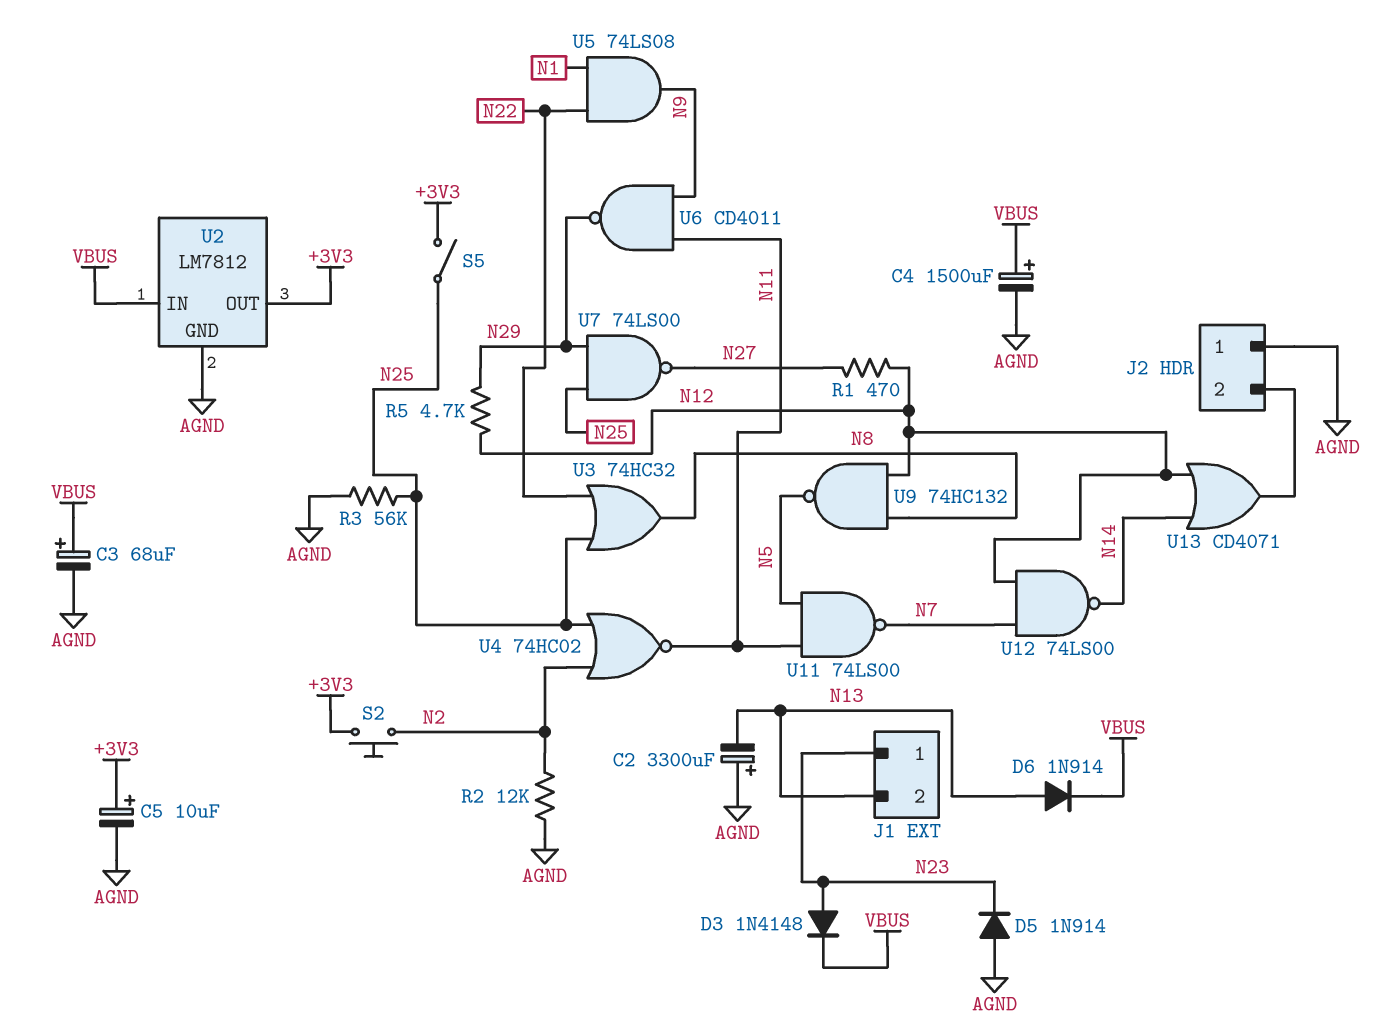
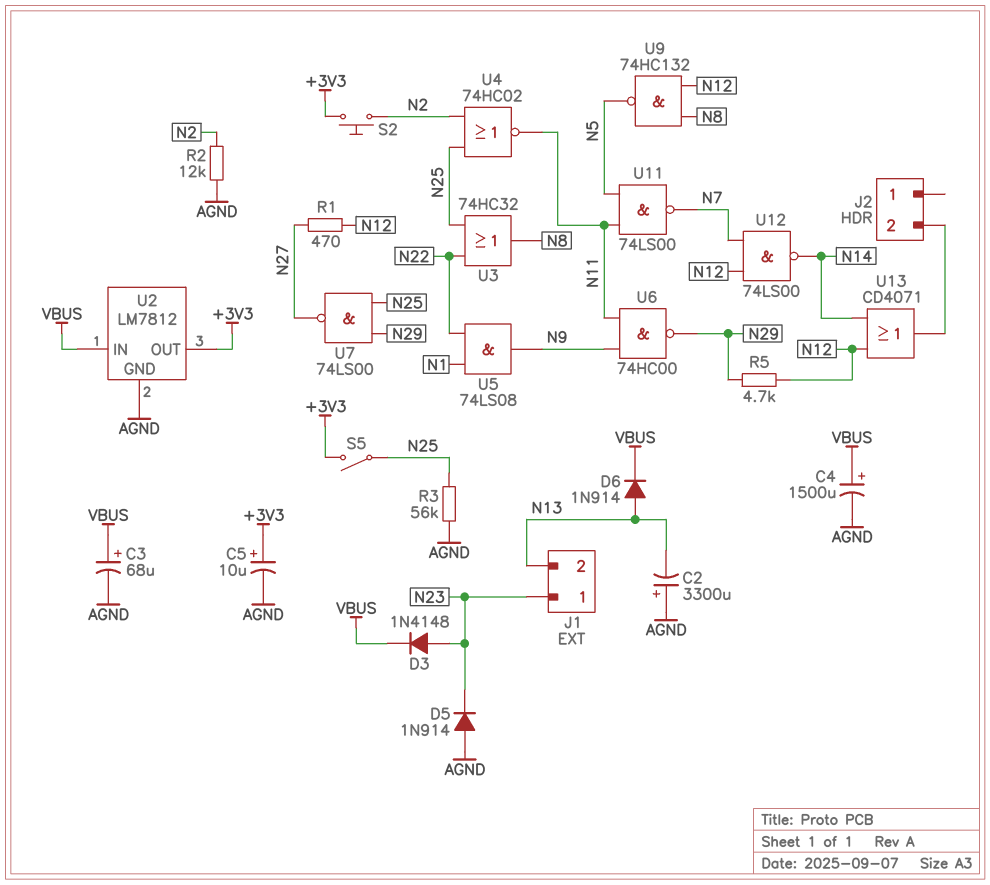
J2 pin 1: AGND -> none
U6: NAND CD4011 (in N9, in N11, out N29) -> NAND 74HC00 (in N9, in N11, out N29)

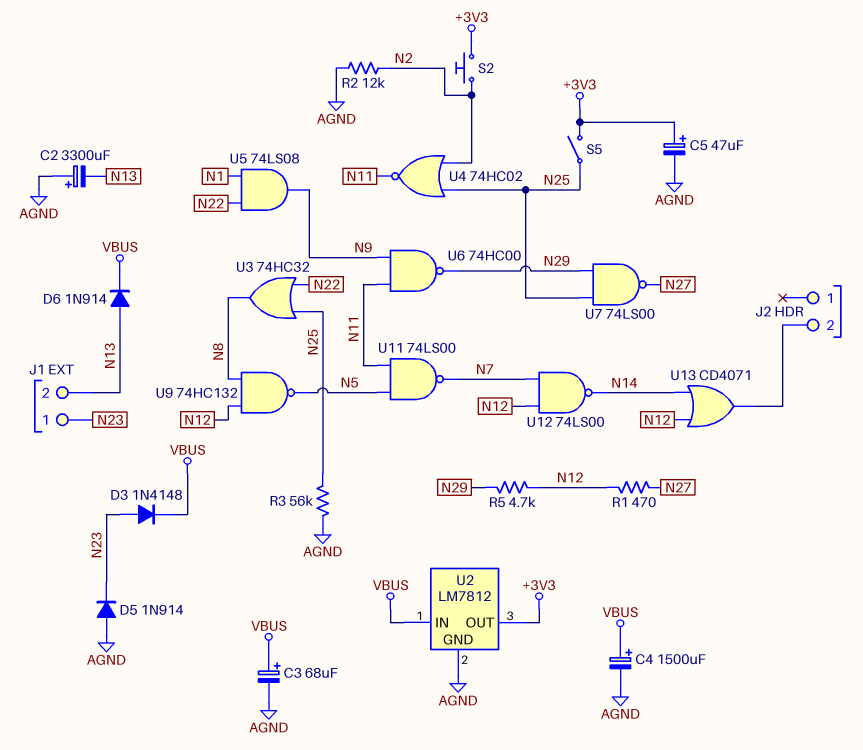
C5: 10uF (plus +3V3, minus AGND) -> 47uF (plus +3V3, minus AGND)

